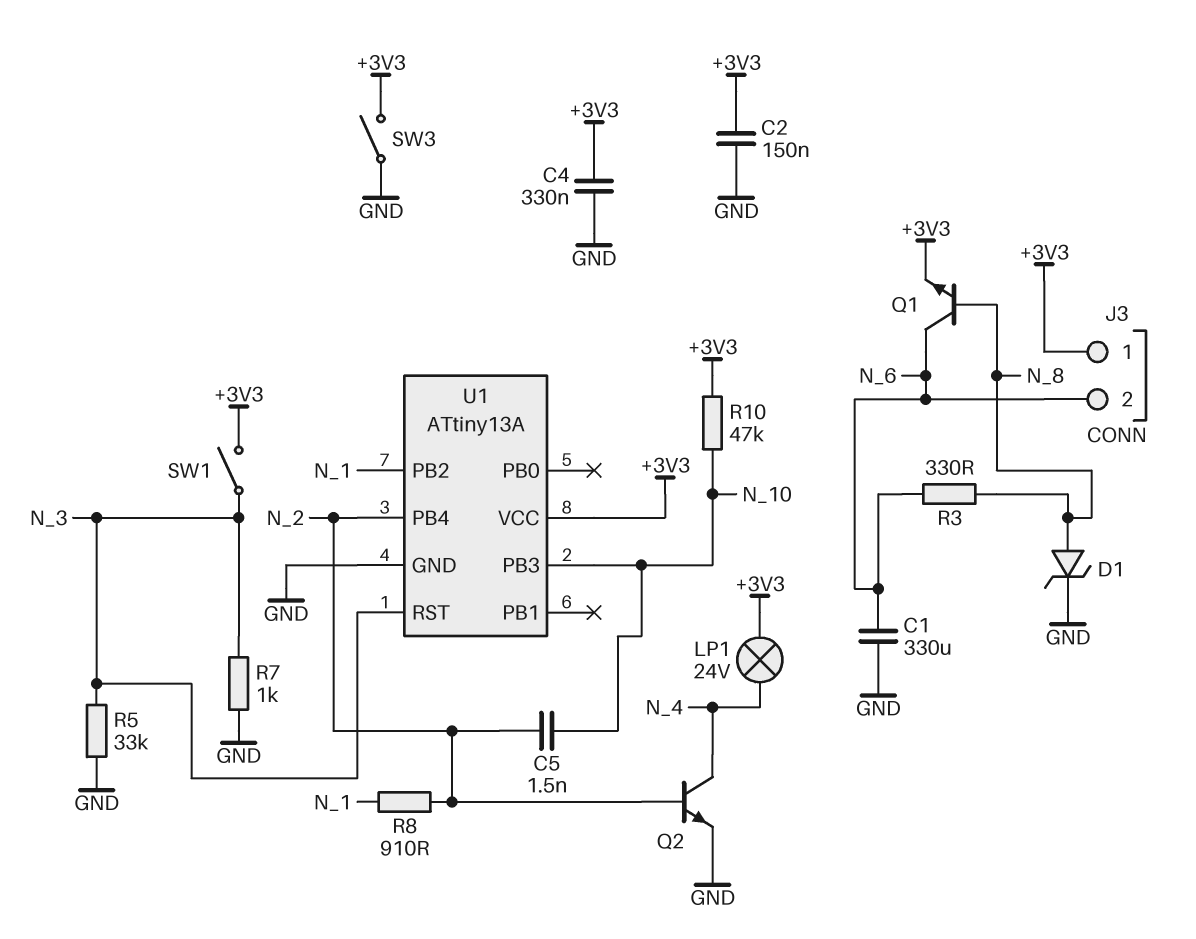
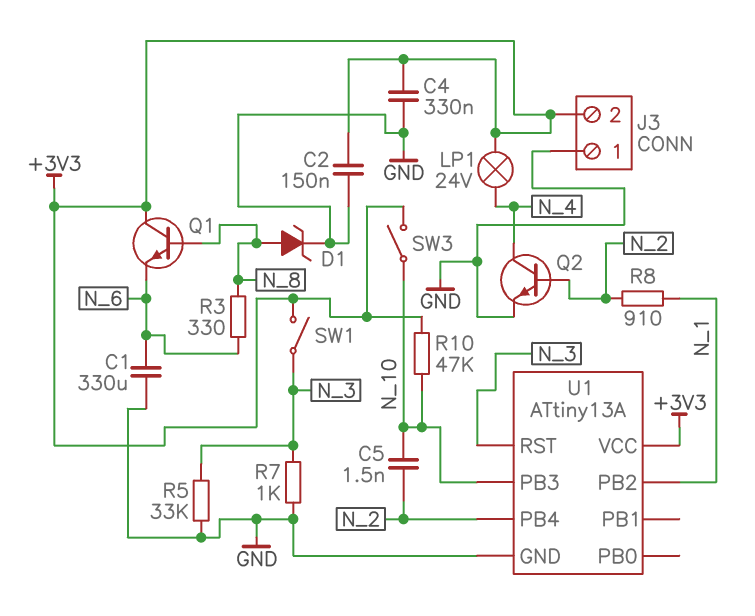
J3 pin 1: +3V3 -> GND
J3 pin 2: N_6 -> +3V3
Q1: NPN (B N_8, C N_6, E +3V3) -> NPN (B N_8, C +3V3, E N_6)
SW3: switch (+3V3, GND) -> switch (+3V3, N_10)

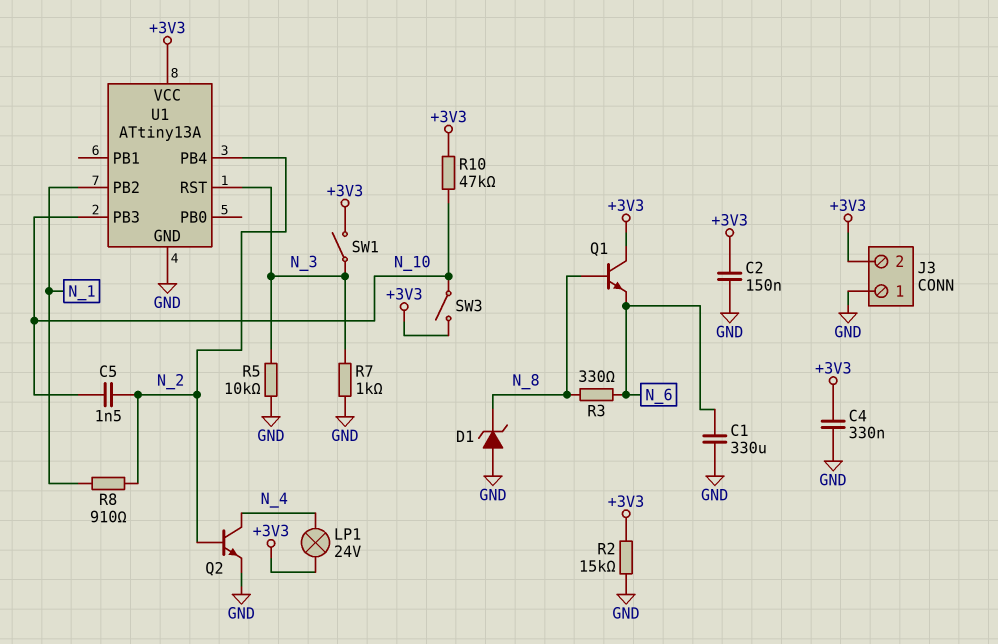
D1: zener (A N_8, K GND) -> zener (A GND, K N_8)
R2: none -> 15k (+3V3, GND)
R5: 33k (GND, N_3) -> 10k (GND, N_3)

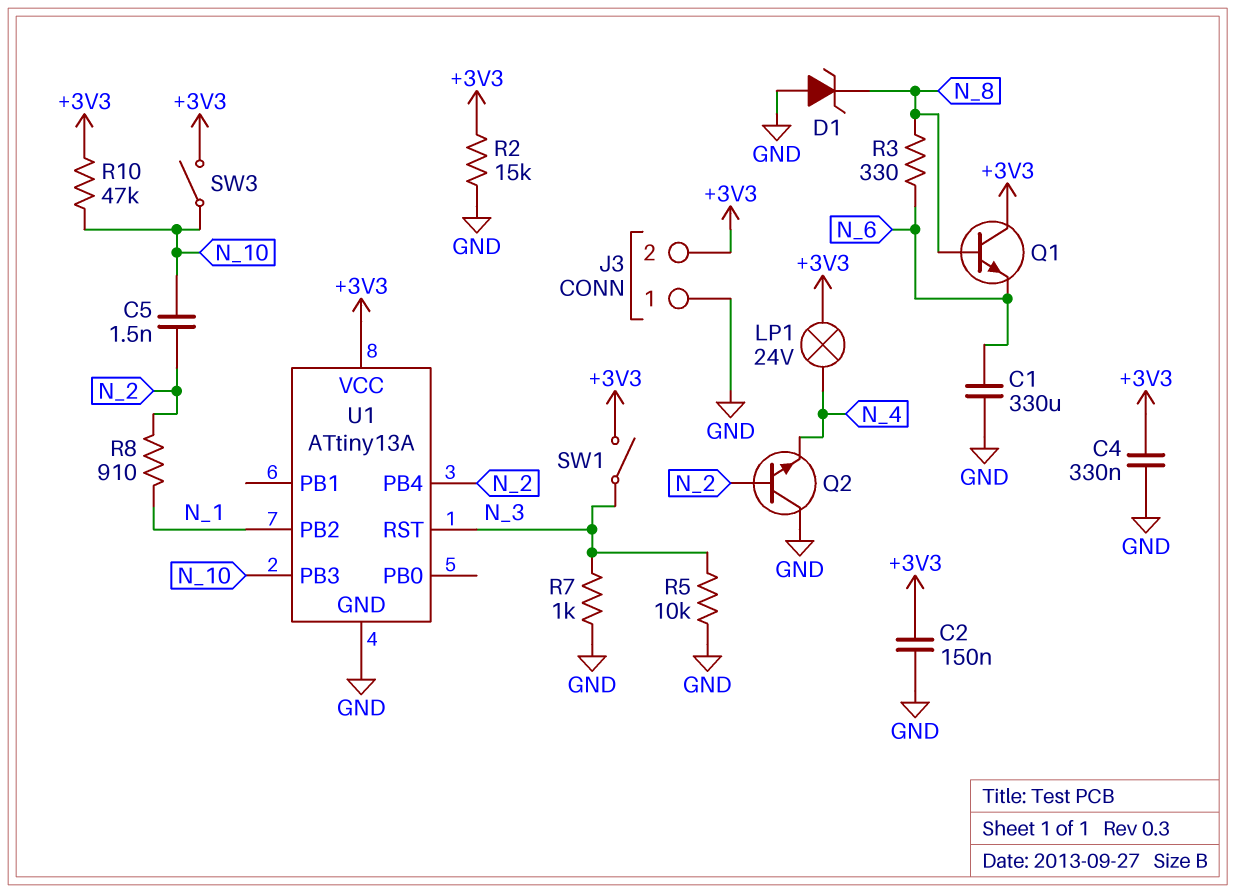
Q2: NPN (B N_2, C N_4, E GND) -> NPN (B N_2, C GND, E N_4)

